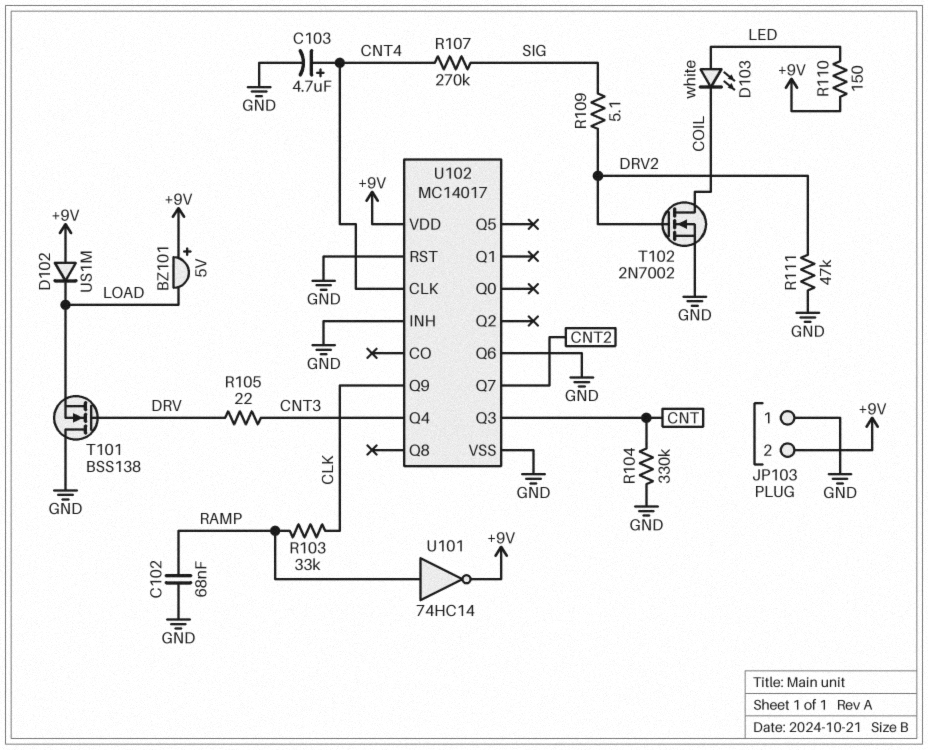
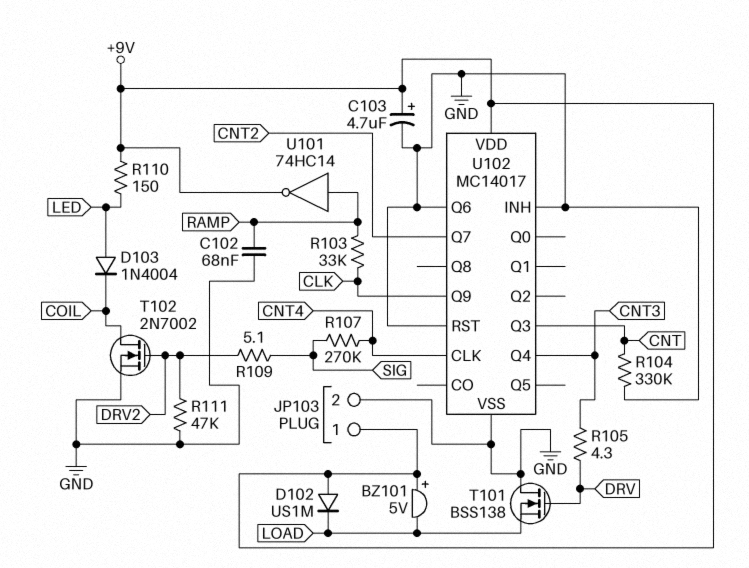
C103: 4.7uF (plus CNT4, minus GND) -> 4.7uF (plus +9V, minus GND)
D103: LED white (A LED, K COIL) -> diode 1N4004 (A LED, K COIL)
JP103 pin 1: GND -> +9V
JP103 pin 2: +9V -> GND
R105: 22 (CNT3, DRV) -> 4.3 (CNT3, DRV)

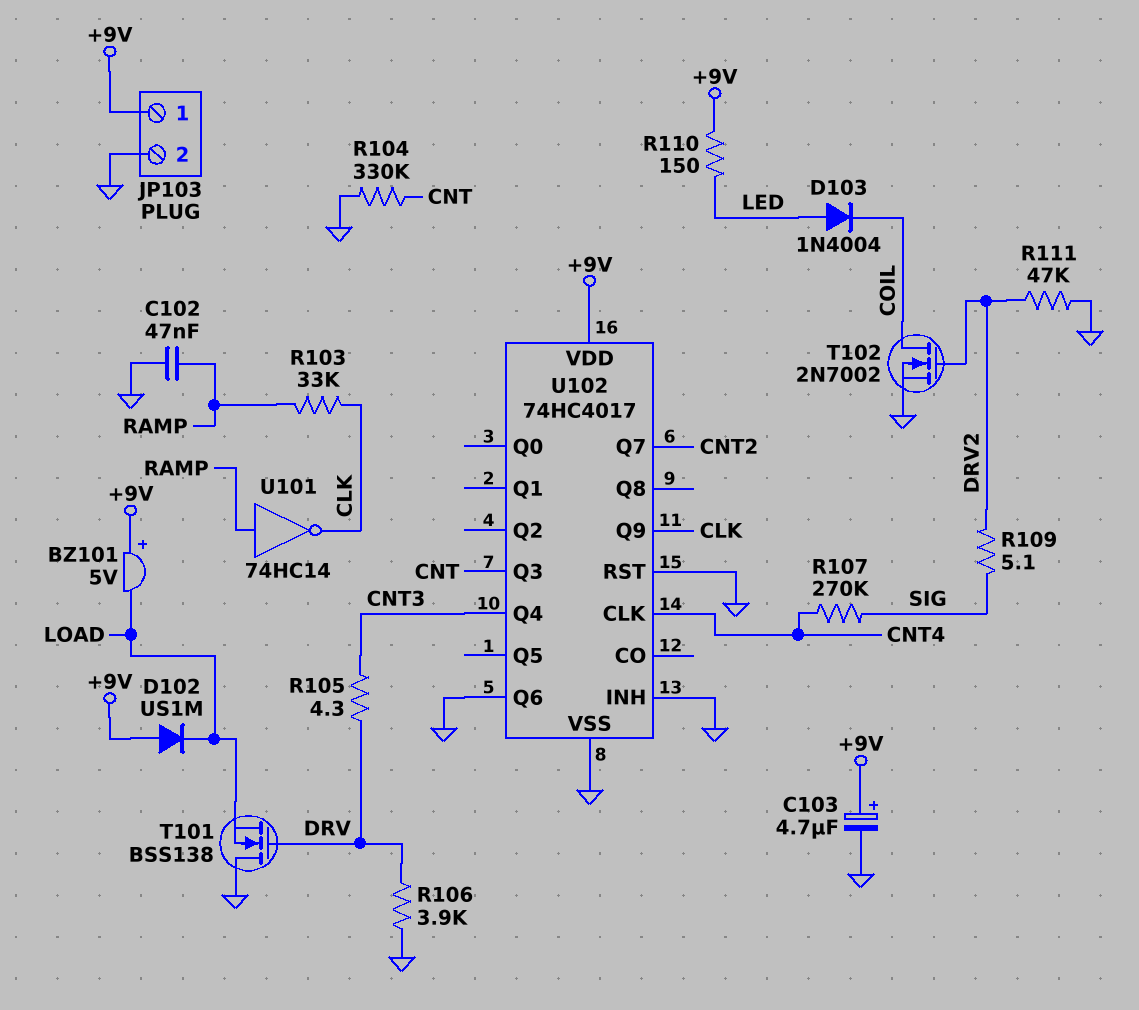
C102: 68nF (GND, RAMP) -> 47nF (GND, RAMP)
R106: none -> 3.9k (DRV, GND)
U101: NOT 74HC14 (in RAMP, out +9V) -> NOT 74HC14 (in RAMP, out CLK)
U102: MC14017 -> 74HC4017

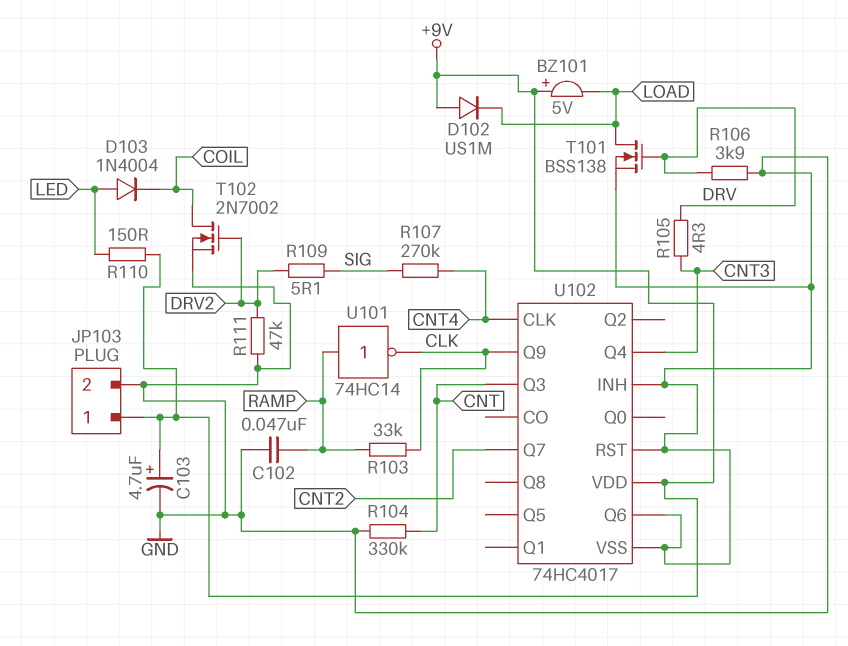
T101: NMOS BSS138 (G DRV, D GND, S LOAD) -> NMOS BSS138 (G DRV, D LOAD, S GND)

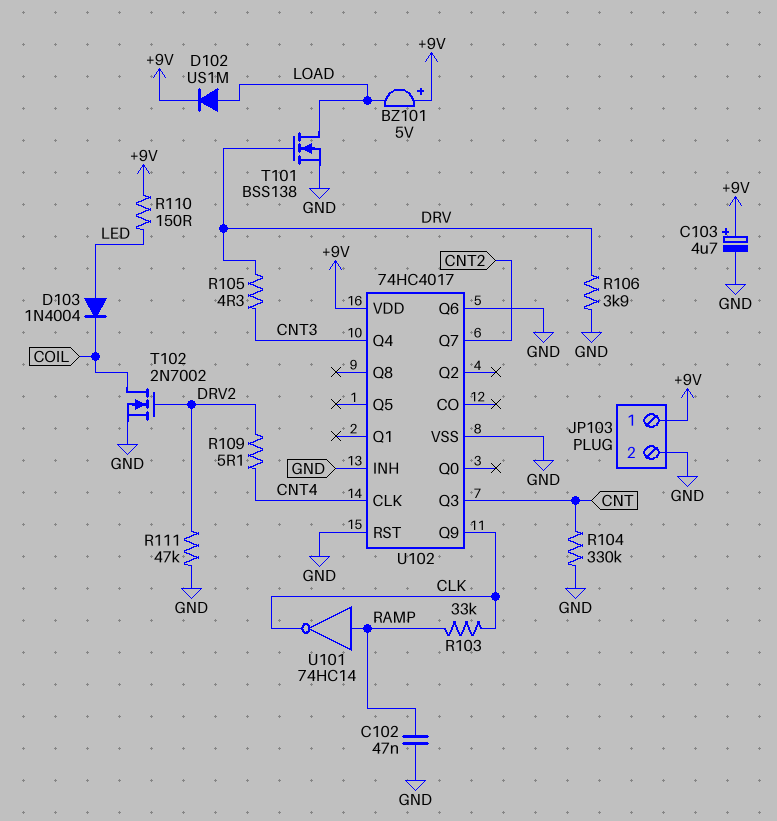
D102: diode US1M (A +9V, K LOAD) -> diode US1M (A LOAD, K +9V)
R107: 270k (CNT4, SIG) -> none
R109: 5.1 (DRV2, SIG) -> 5.1 (CNT4, DRV2)

